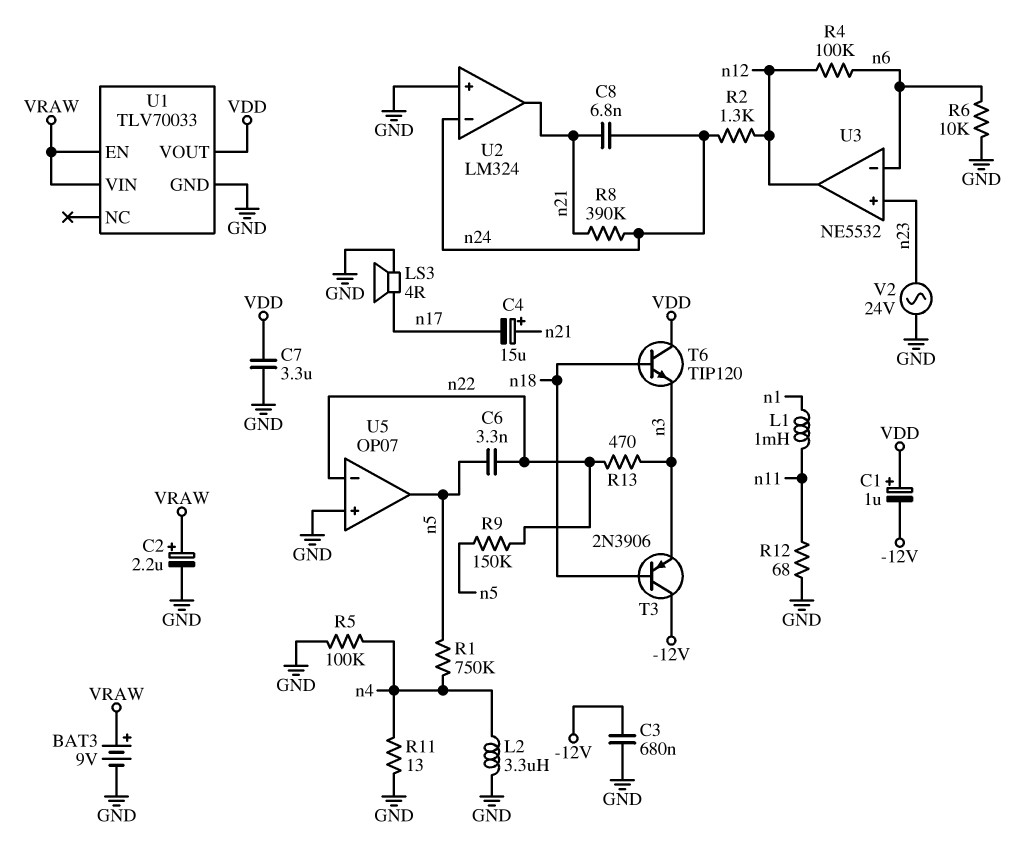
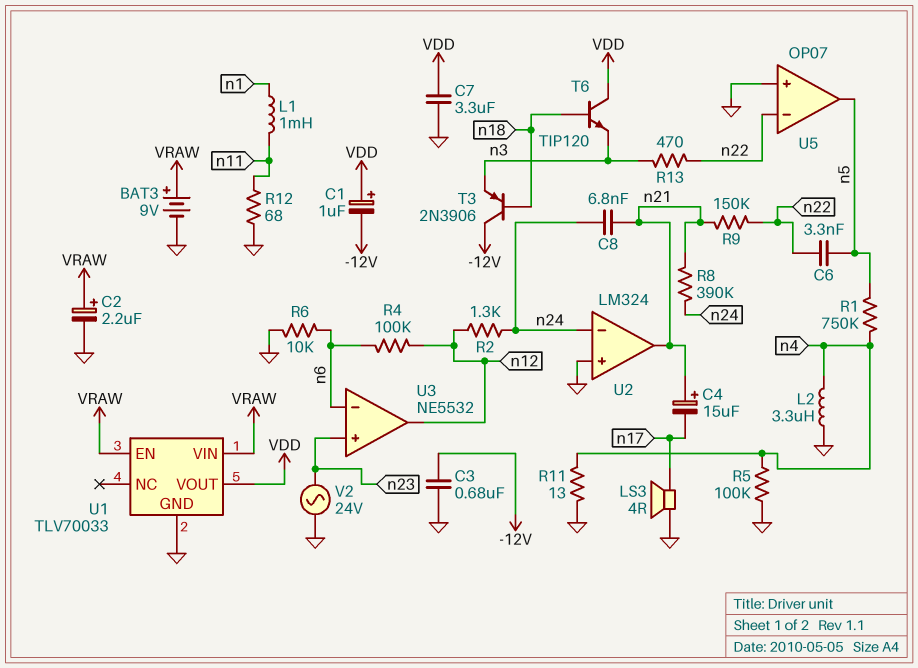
R9: 150k (n5, n22) -> 150k (n21, n22)

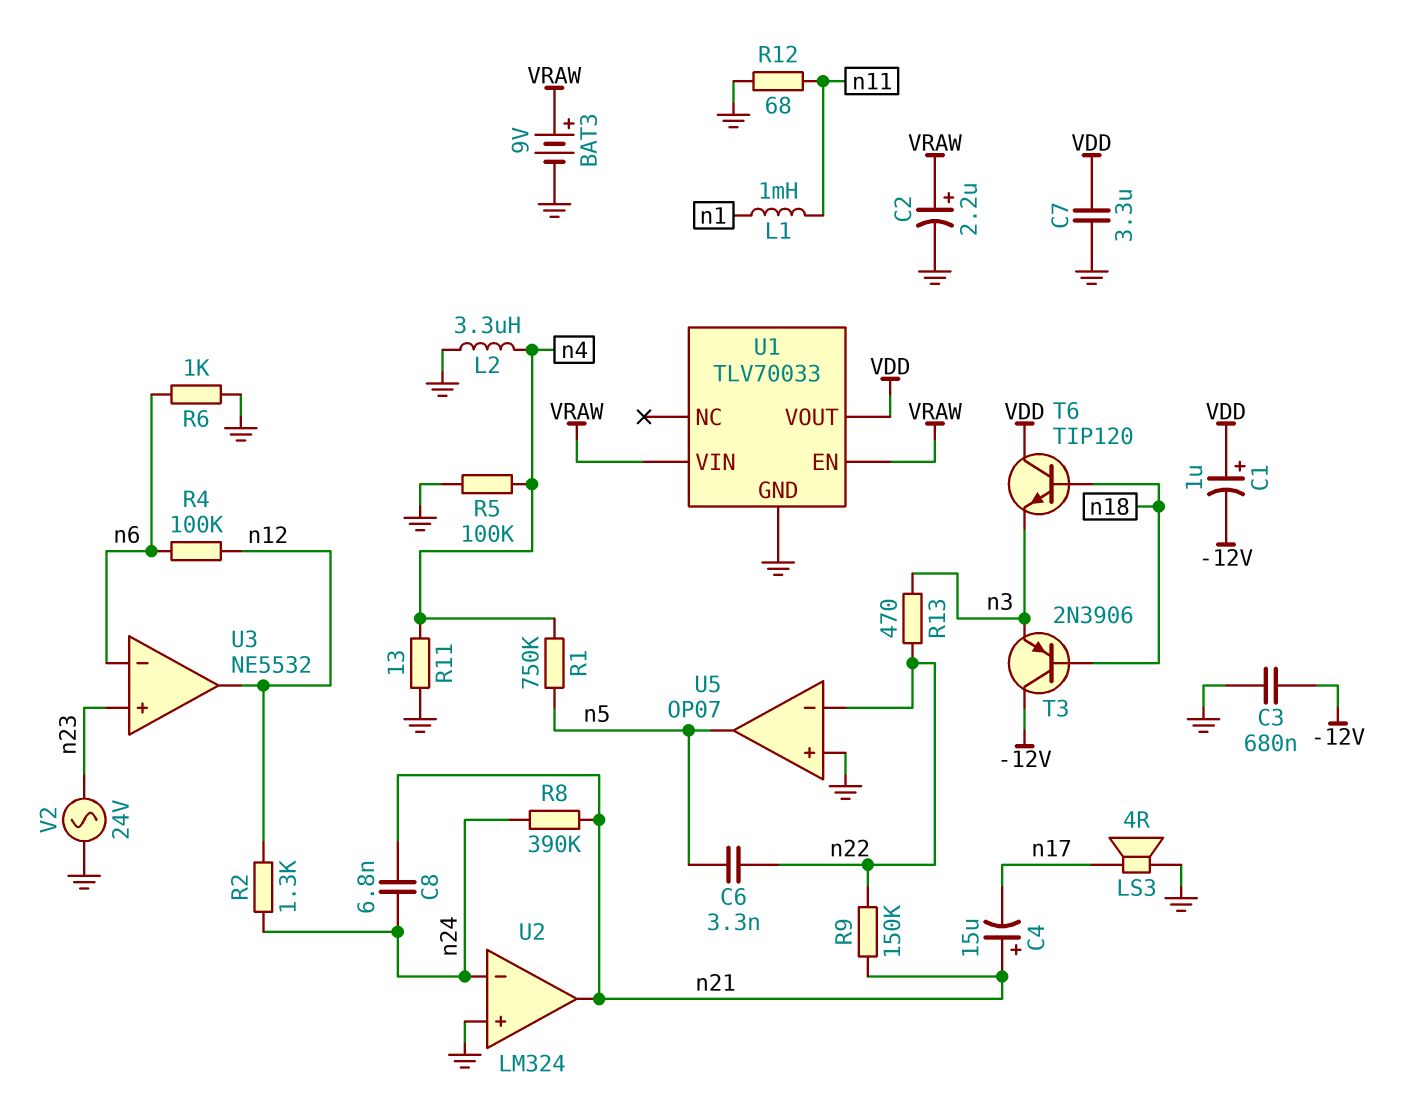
R6: 10k (GND, n6) -> 1k (GND, n6)

